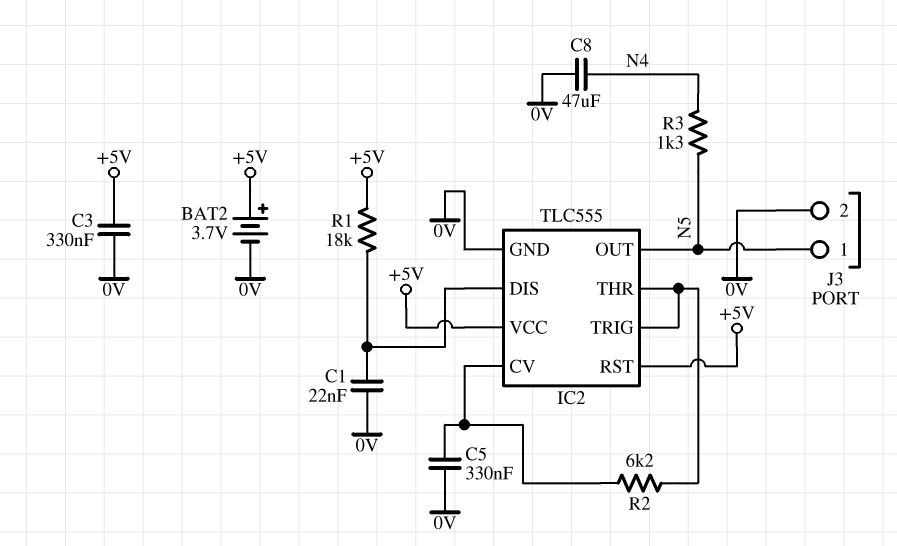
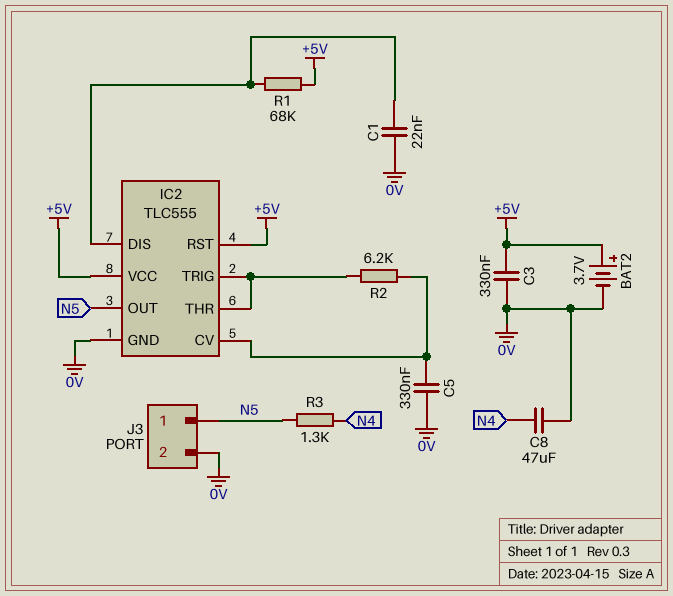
R1: 18k (+5V, IC2/DIS) -> 68k (+5V, IC2/DIS)

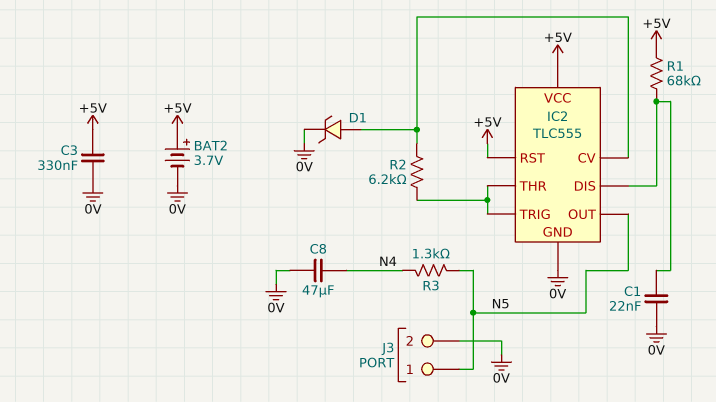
C5: 330nF (0V, IC2/CV) -> none
D1: none -> zener (A IC2/CV, K 0V)

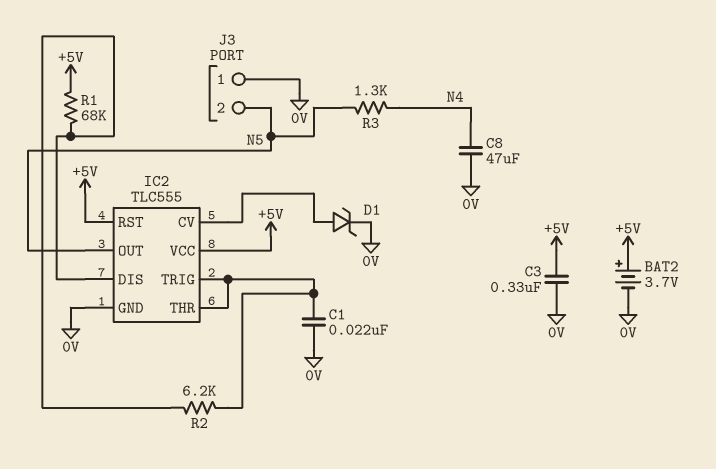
C1: 22nF (0V, IC2/DIS) -> 22nF (0V, IC2/THR)
J3 pin 1: N5 -> 0V
J3 pin 2: 0V -> N5
R2: 6.2k (IC2/CV, IC2/THR) -> 6.2k (IC2/DIS, IC2/THR)

